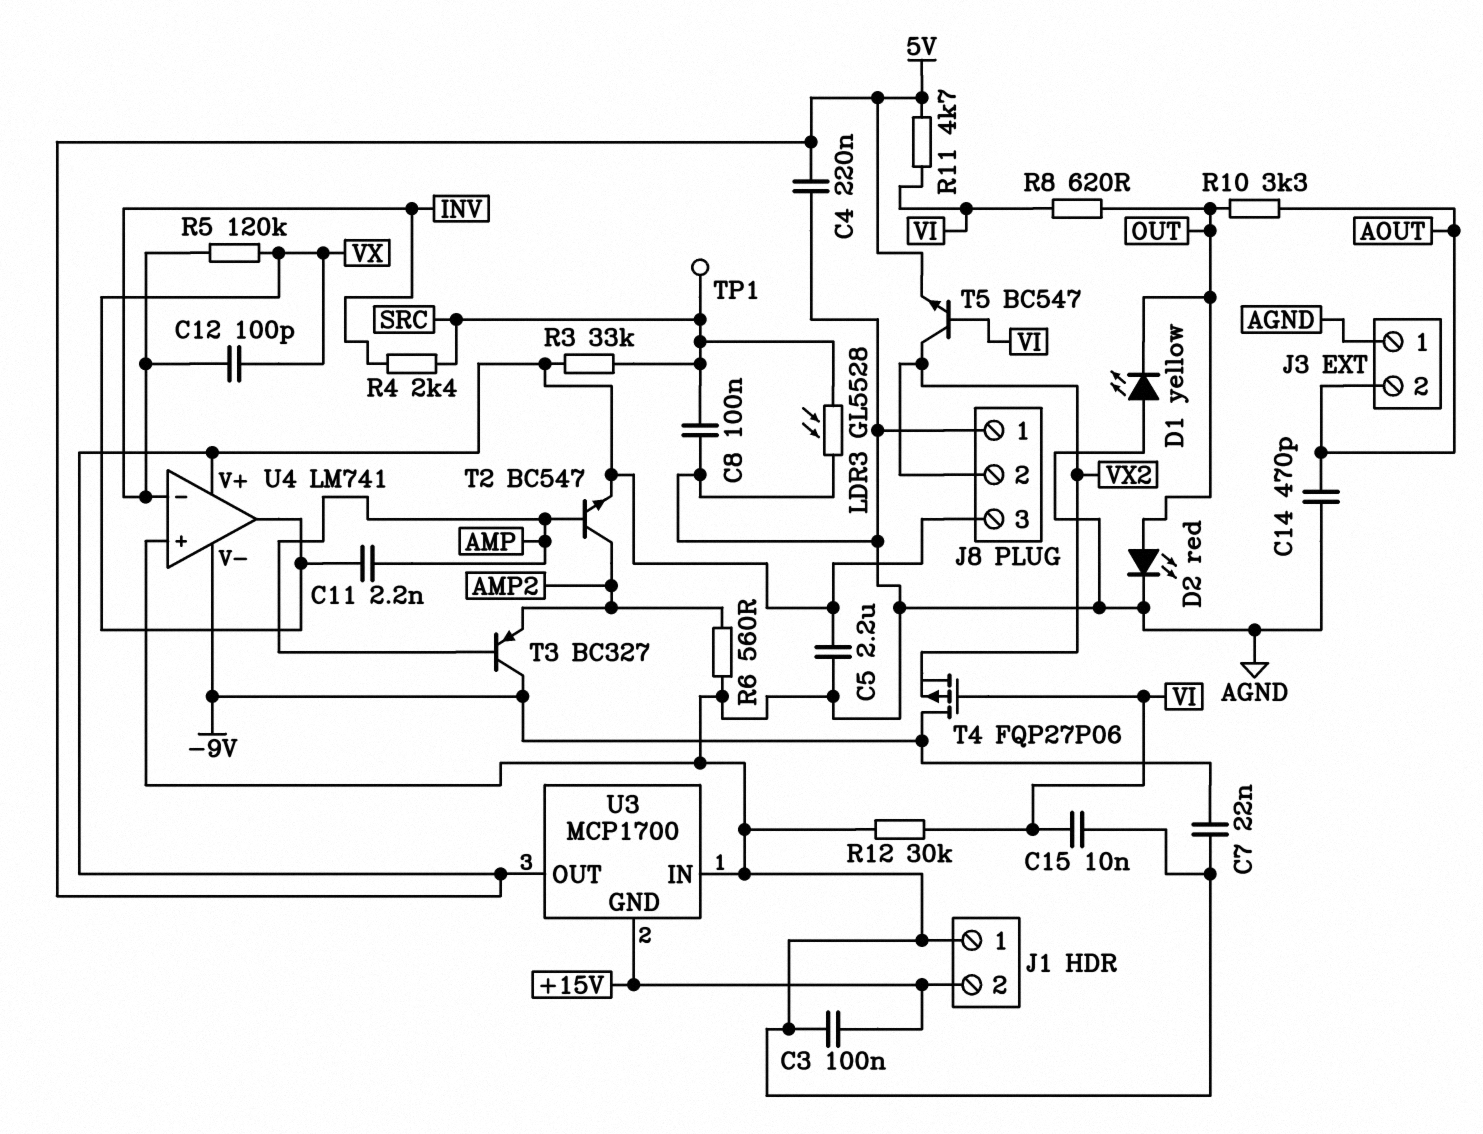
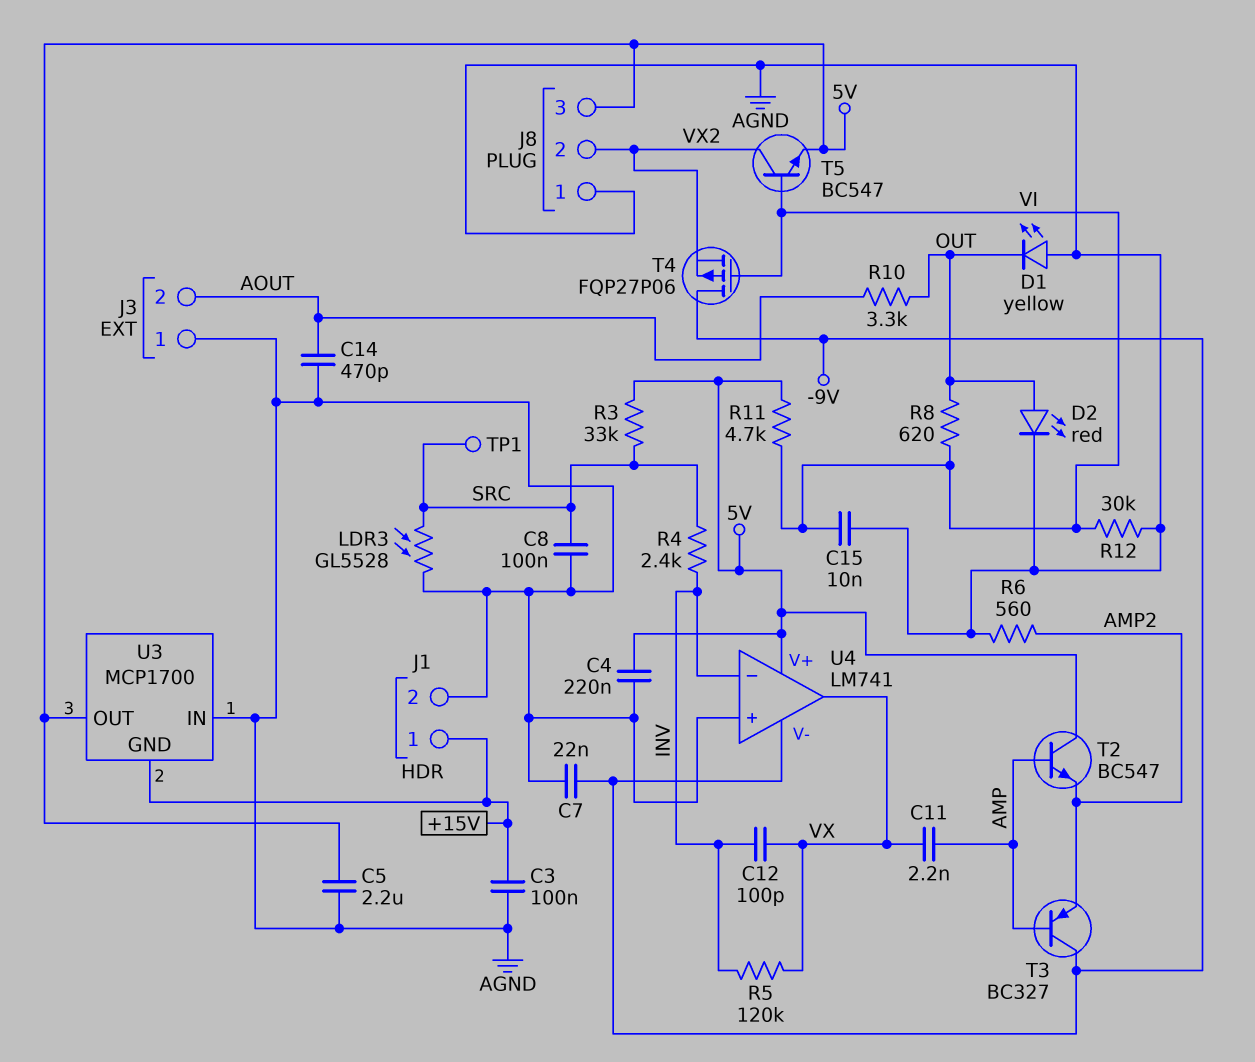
J1 pin 1: AGND -> +15V
J1 pin 2: +15V -> AGND
T2: NPN BC547 (B AMP, C AMP2, E 5V) -> NPN BC547 (B AMP, C 5V, E AMP2)

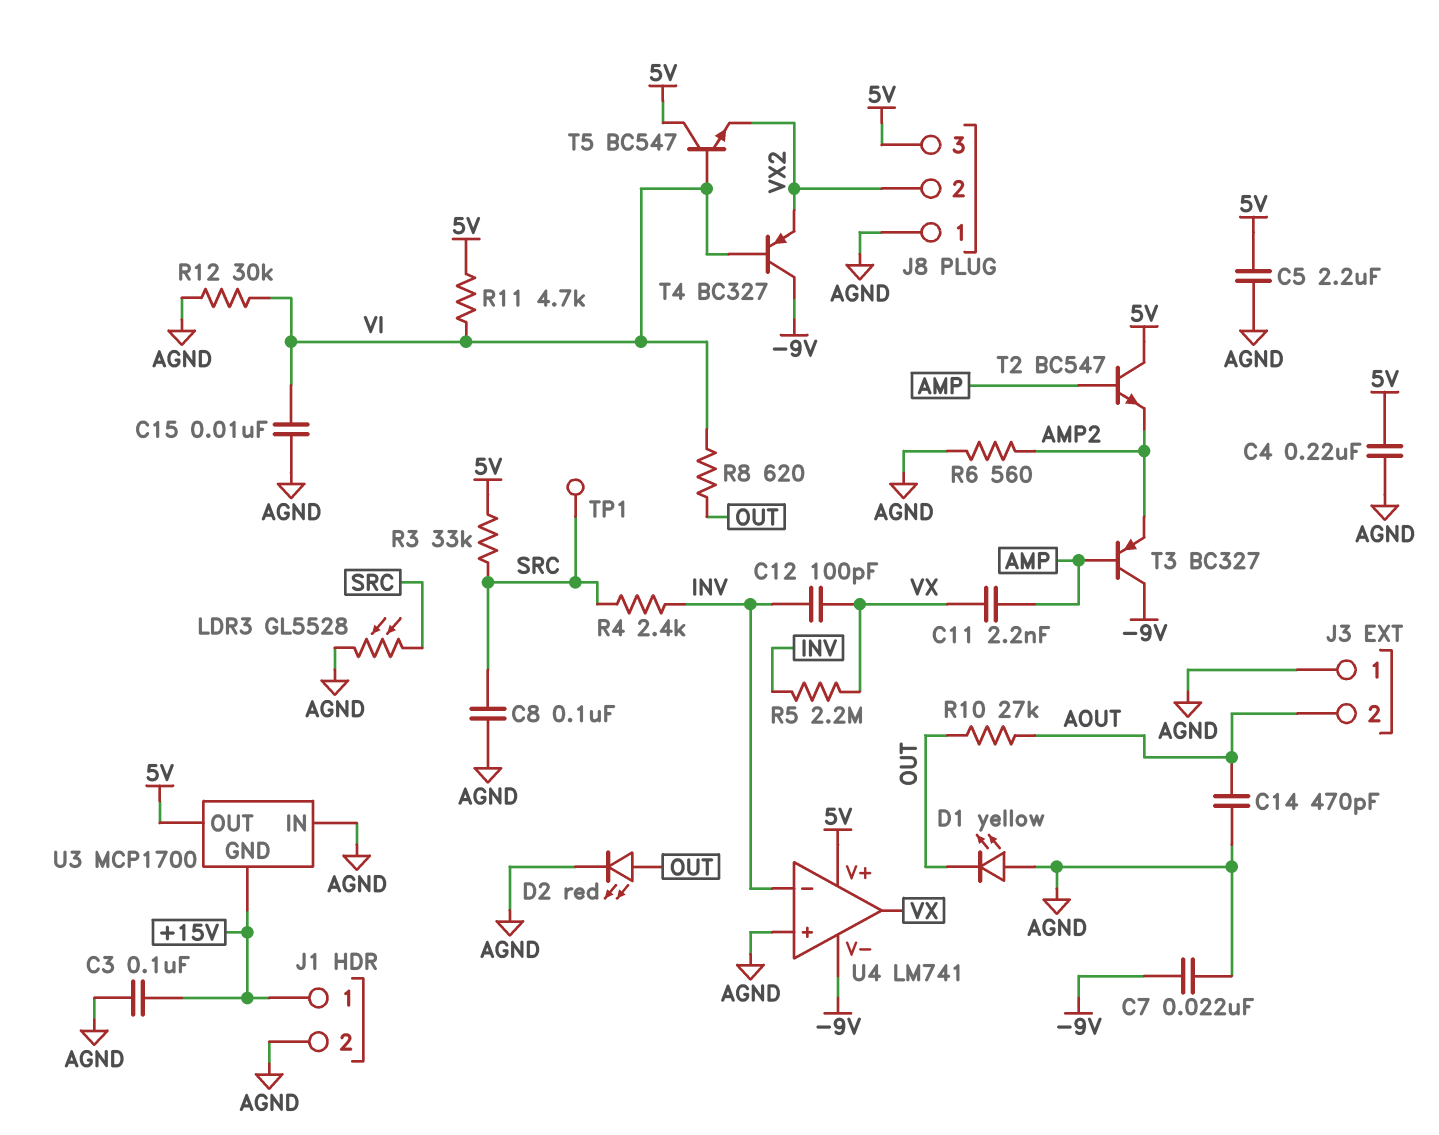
R5: 120k (INV, VX) -> 2.2M (INV, VX)
R10: 3.3k (AOUT, OUT) -> 27k (AOUT, OUT)
T4: PMOS FQP27P06 (G VI, D -9V, S VX2) -> PNP BC327 (B VI, C -9V, E VX2)
T5: NPN BC547 (B VI, C VX2, E 5V) -> NPN BC547 (B VI, C 5V, E VX2)

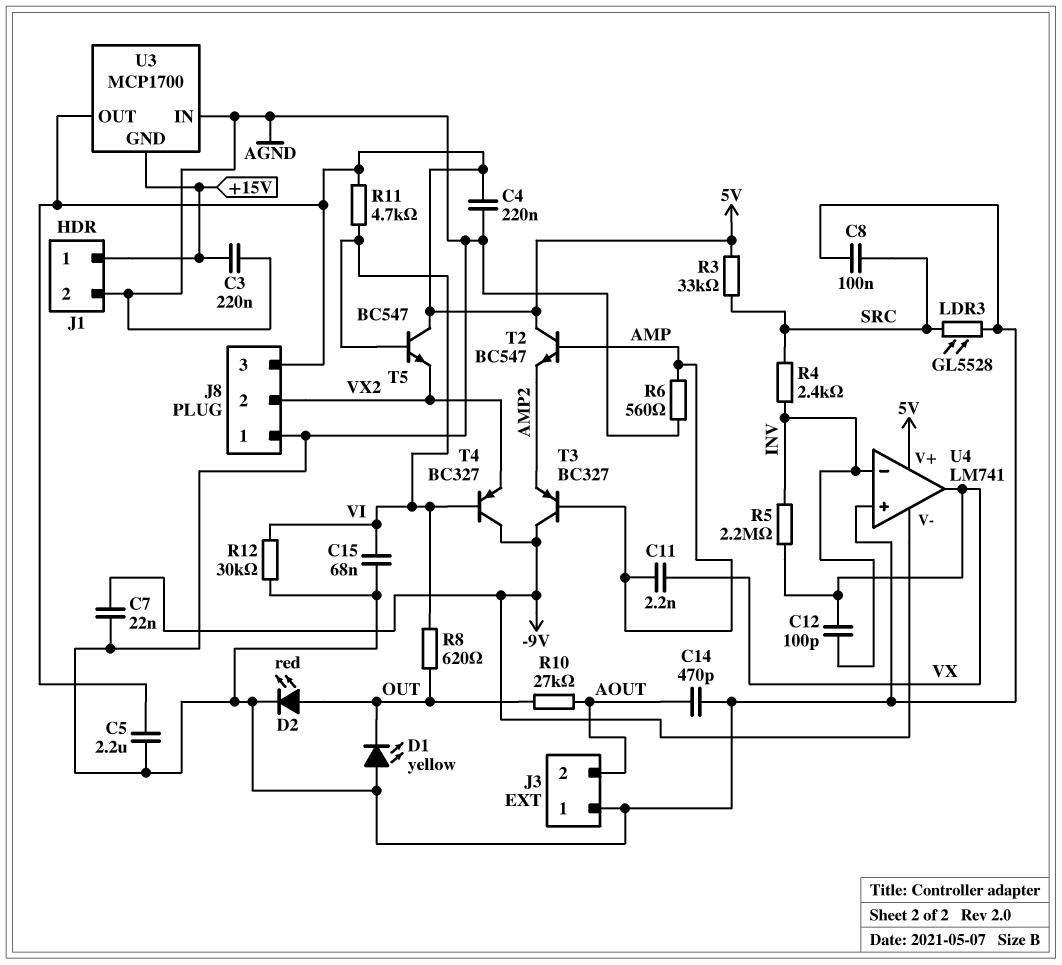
C3: 100nF (+15V, AGND) -> 220nF (+15V, AGND)
C15: 10nF (AGND, VI) -> 68nF (AGND, VI)
R6: 560 (AGND, AMP2) -> 560 (AGND, AMP)
TP1: test point (SRC) -> none

